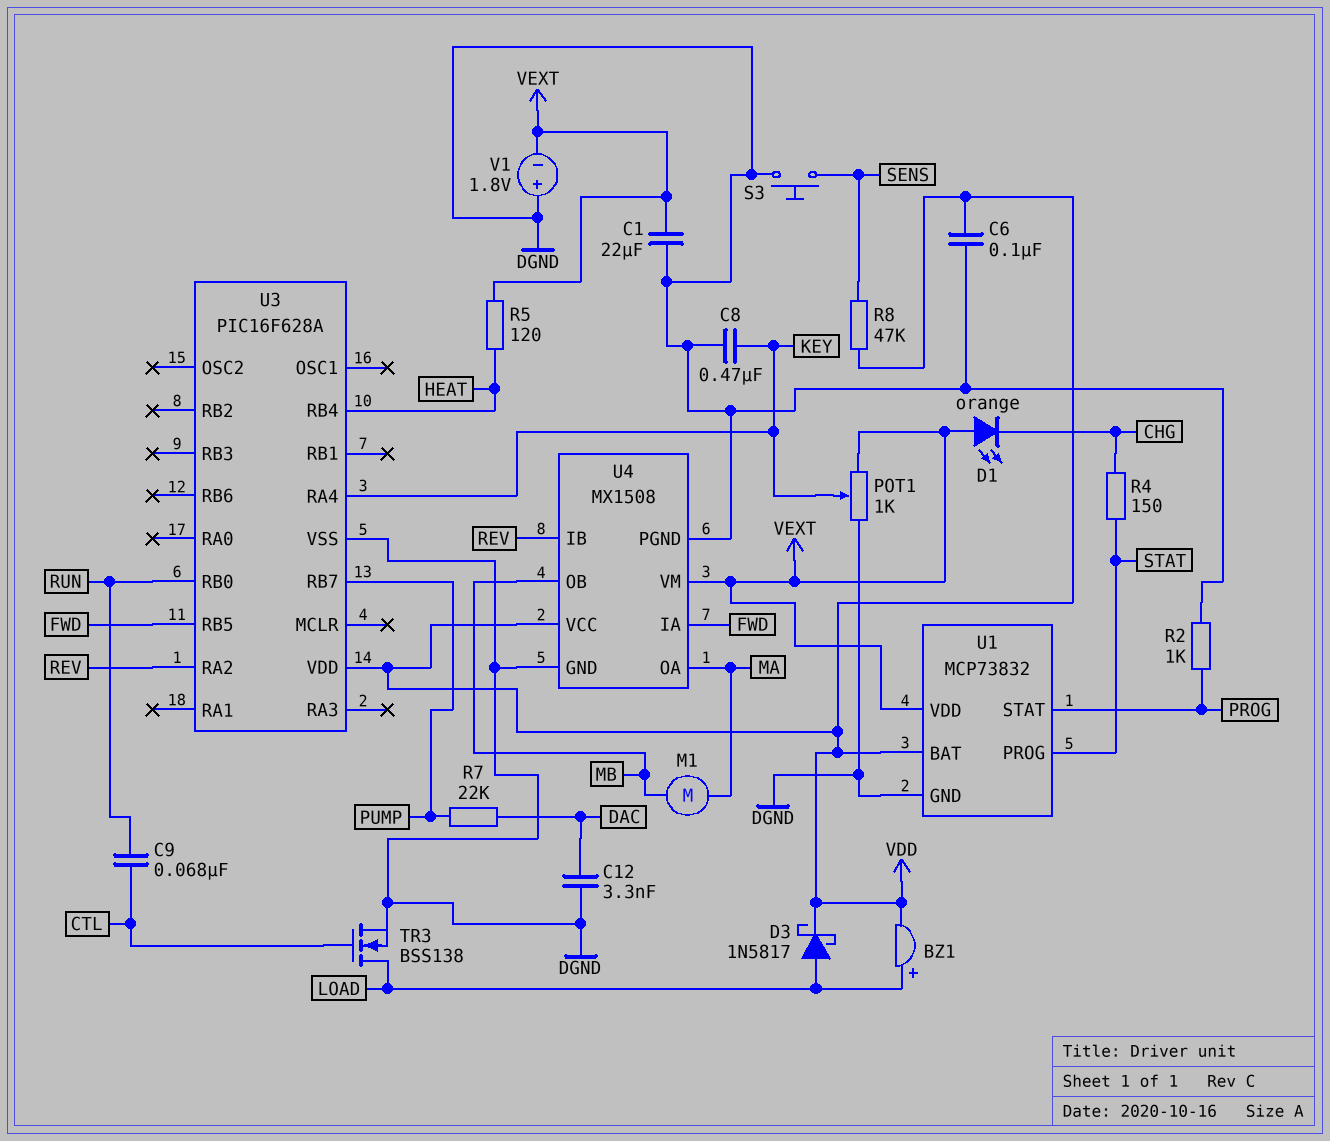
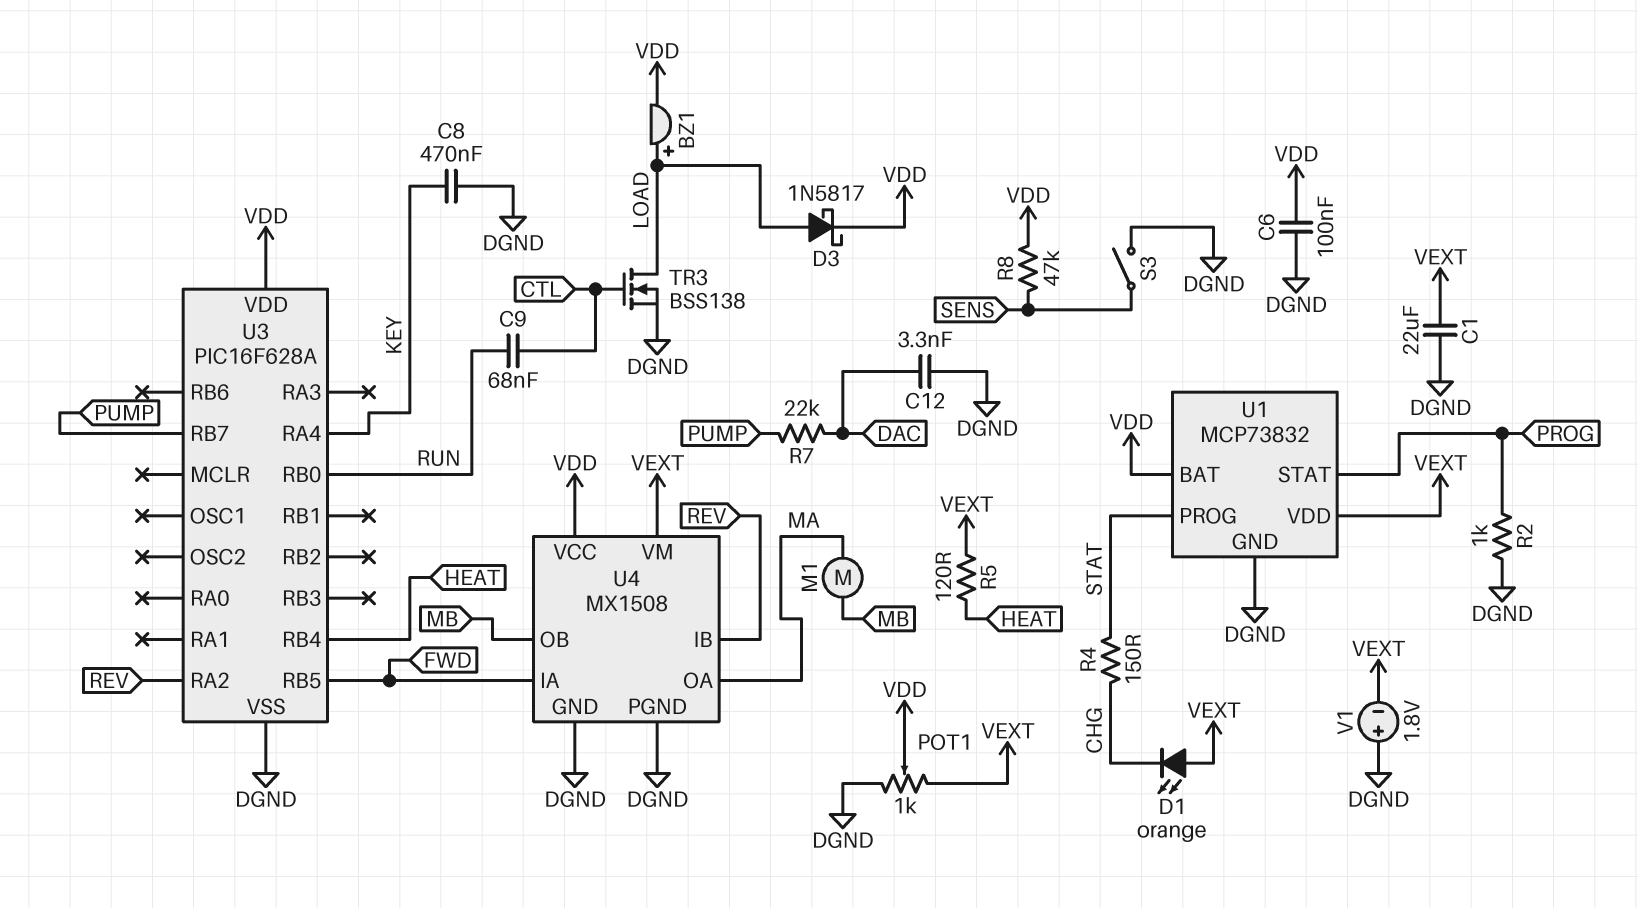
POT1: 1k (DGND, VEXT, wiper KEY) -> 1k (DGND, VEXT, wiper VDD)
S3: button (DGND, SENS) -> switch (DGND, SENS)

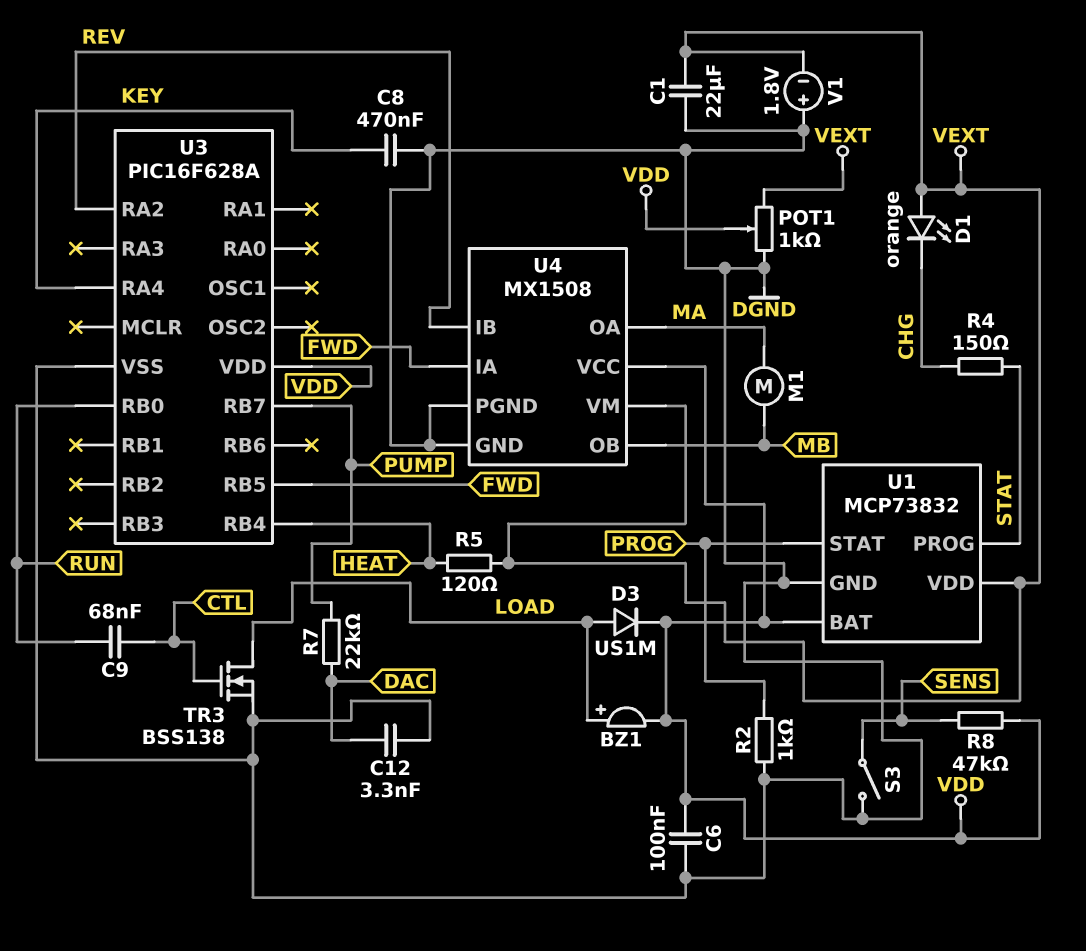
D3: schottky 1N5817 (A LOAD, K VDD) -> diode US1M (A LOAD, K VDD)

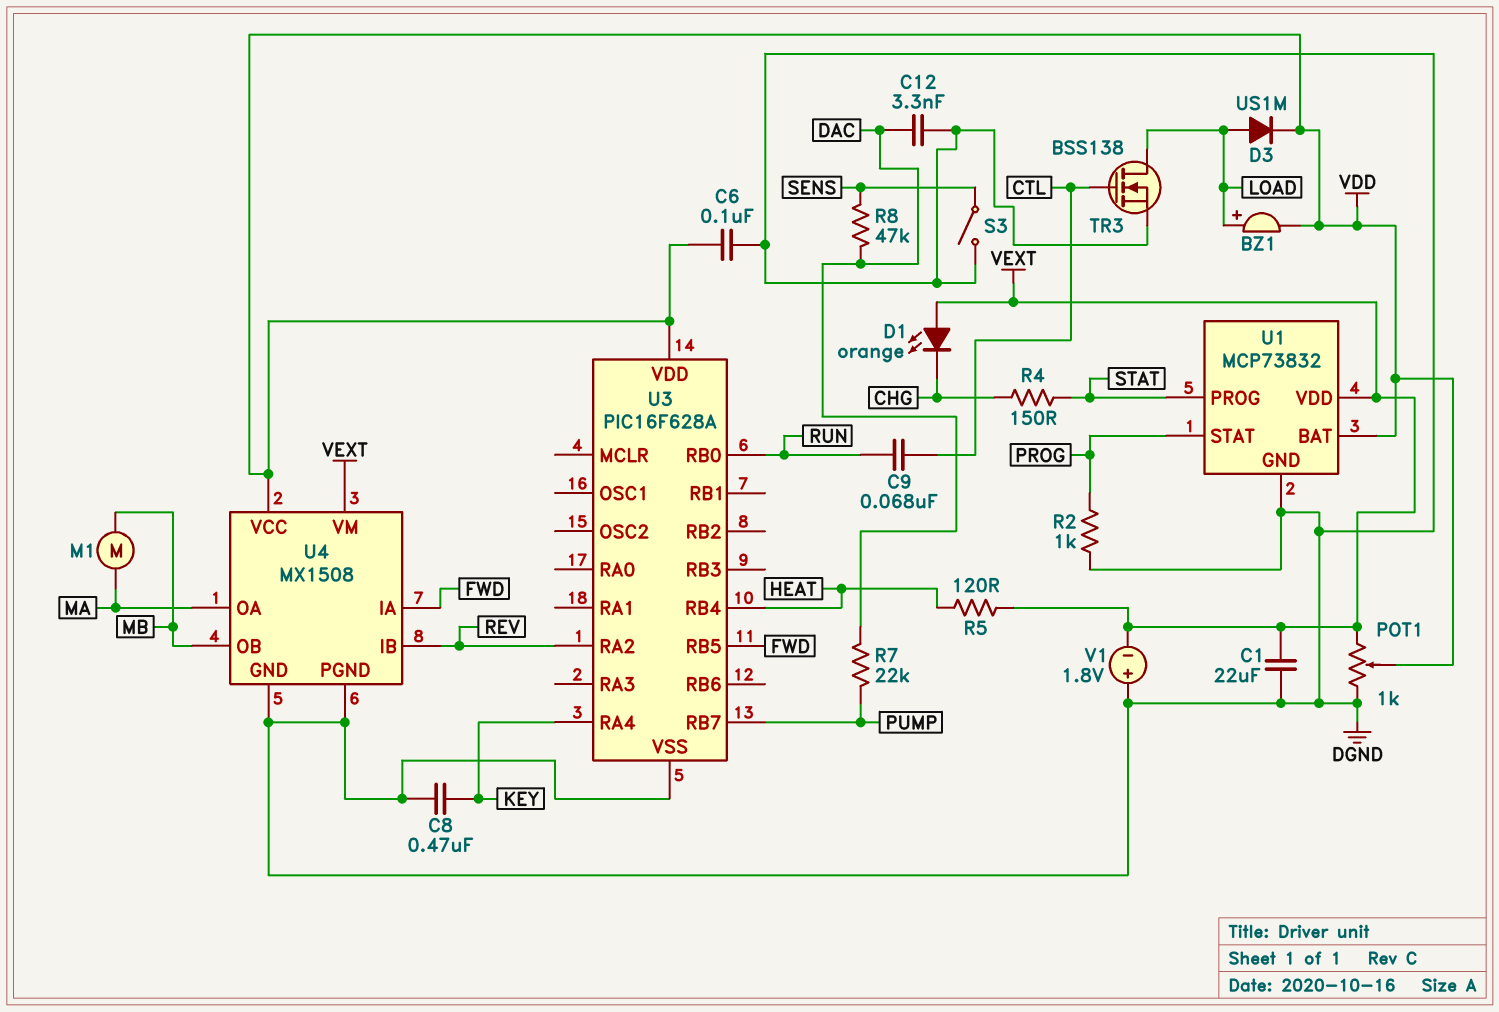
R8: 47k (SENS, VDD) -> 47k (DAC, SENS)

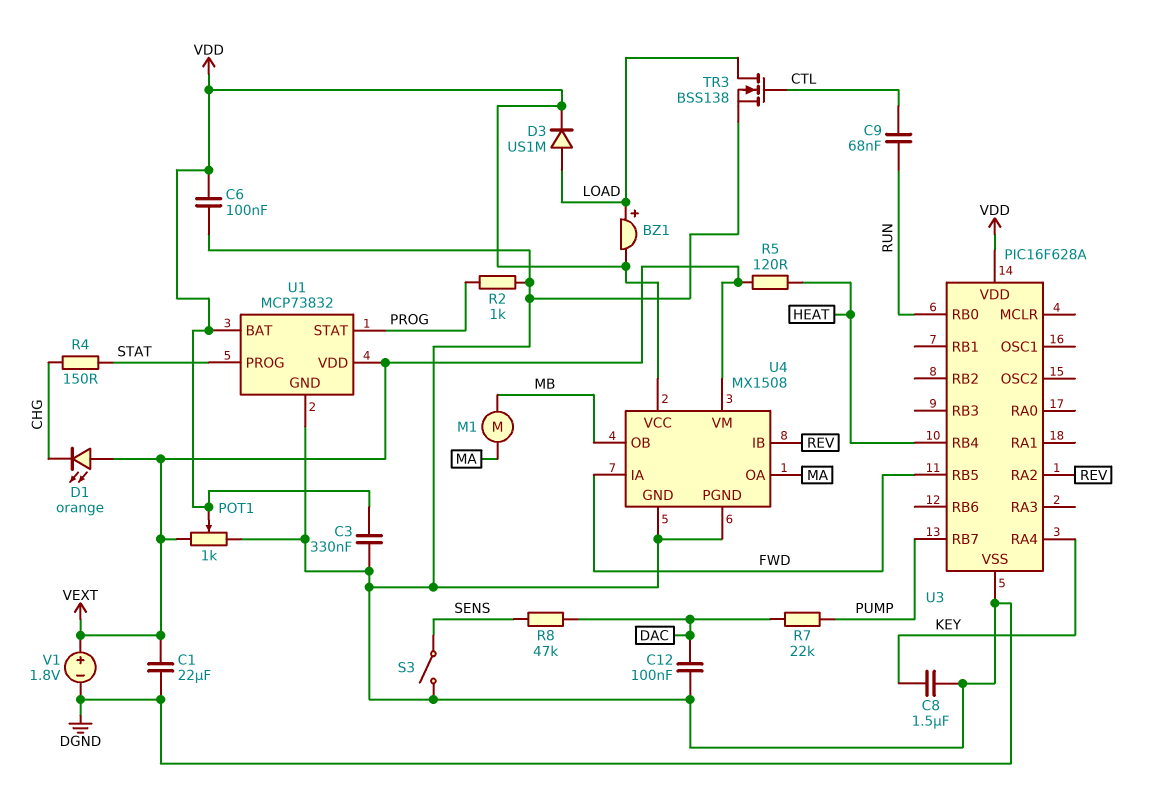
C3: none -> 330nF (DGND, VDD)
C8: 470nF (DGND, KEY) -> 1.5uF (DGND, KEY)
C12: 3.3nF (DAC, DGND) -> 100nF (DAC, DGND)
V1: 1.8V (plus DGND, minus VEXT) -> 1.8V (plus VEXT, minus DGND)

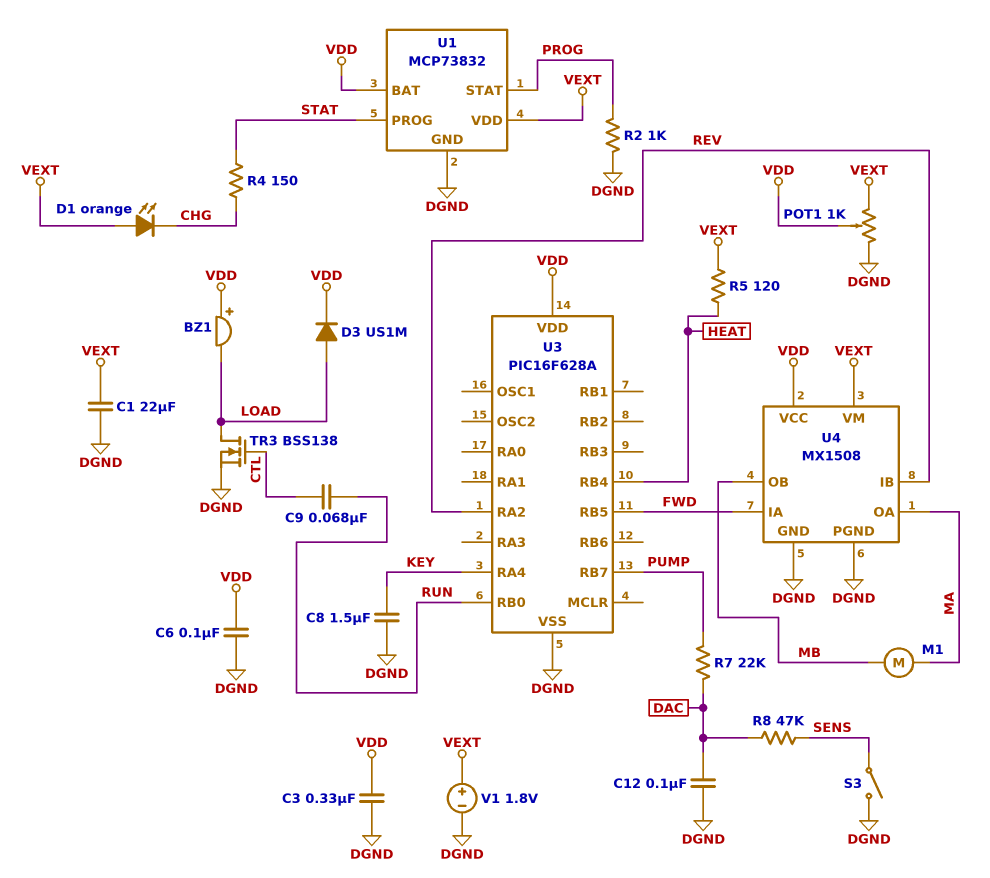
BZ1: buzzer (plus LOAD, minus VDD) -> buzzer (plus VDD, minus LOAD)

